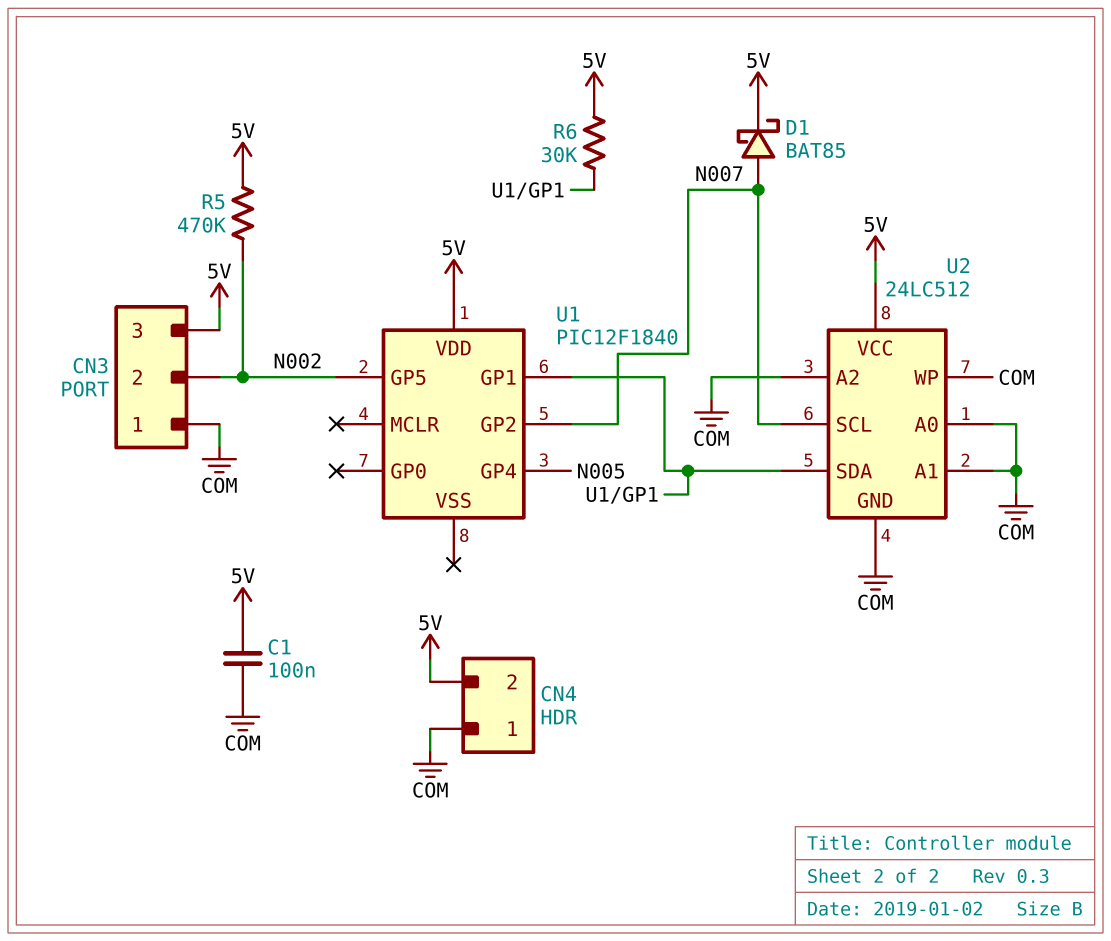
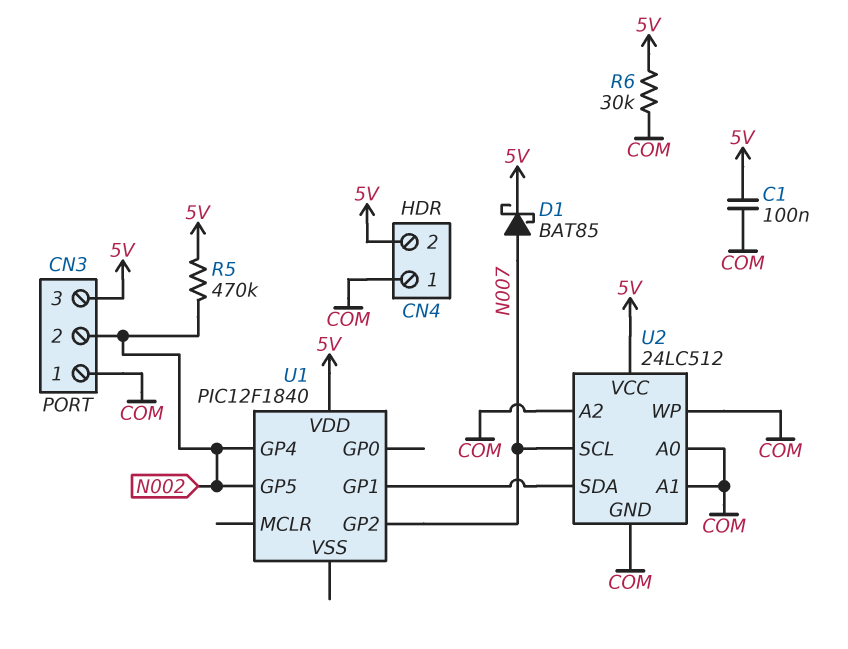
R6: 30k (5V, U1/GP1) -> 30k (5V, COM)
U1 pin GP4: N005 -> N002

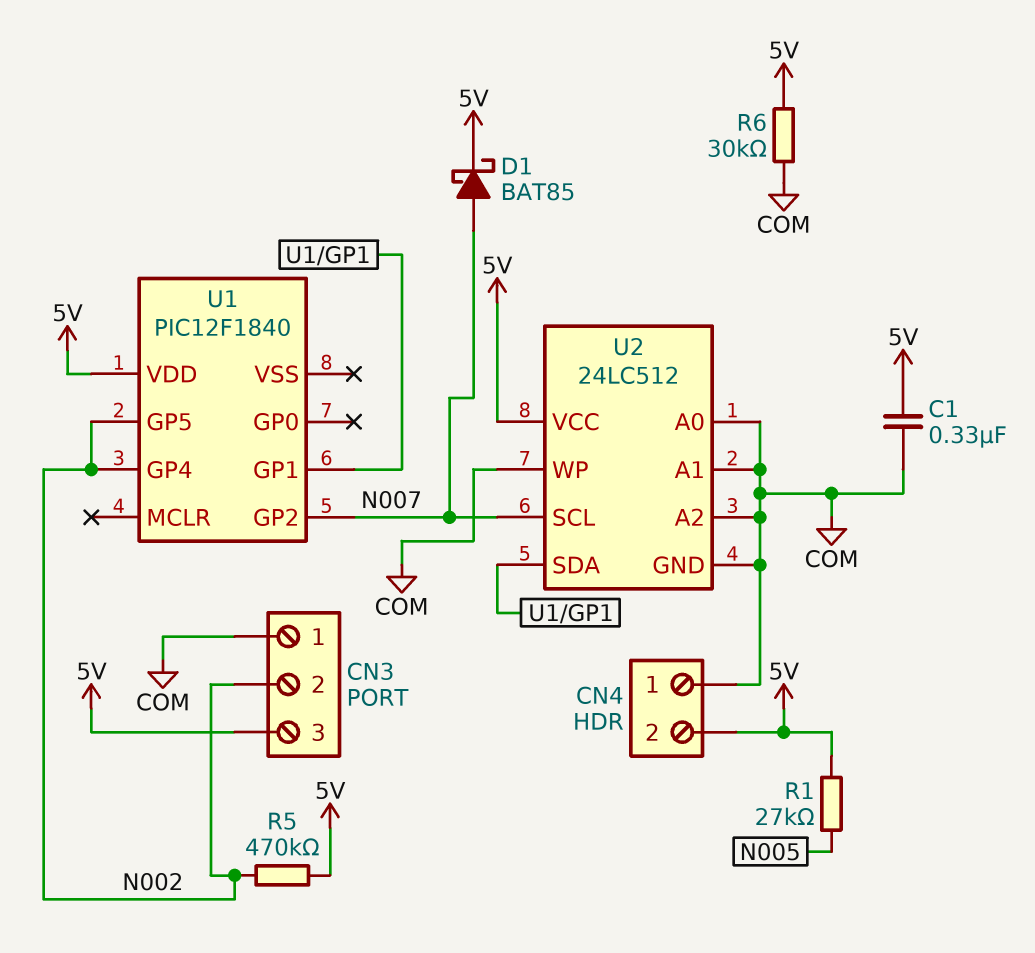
C1: 100nF (5V, COM) -> 330nF (5V, COM)
R1: none -> 27k (5V, N005)

